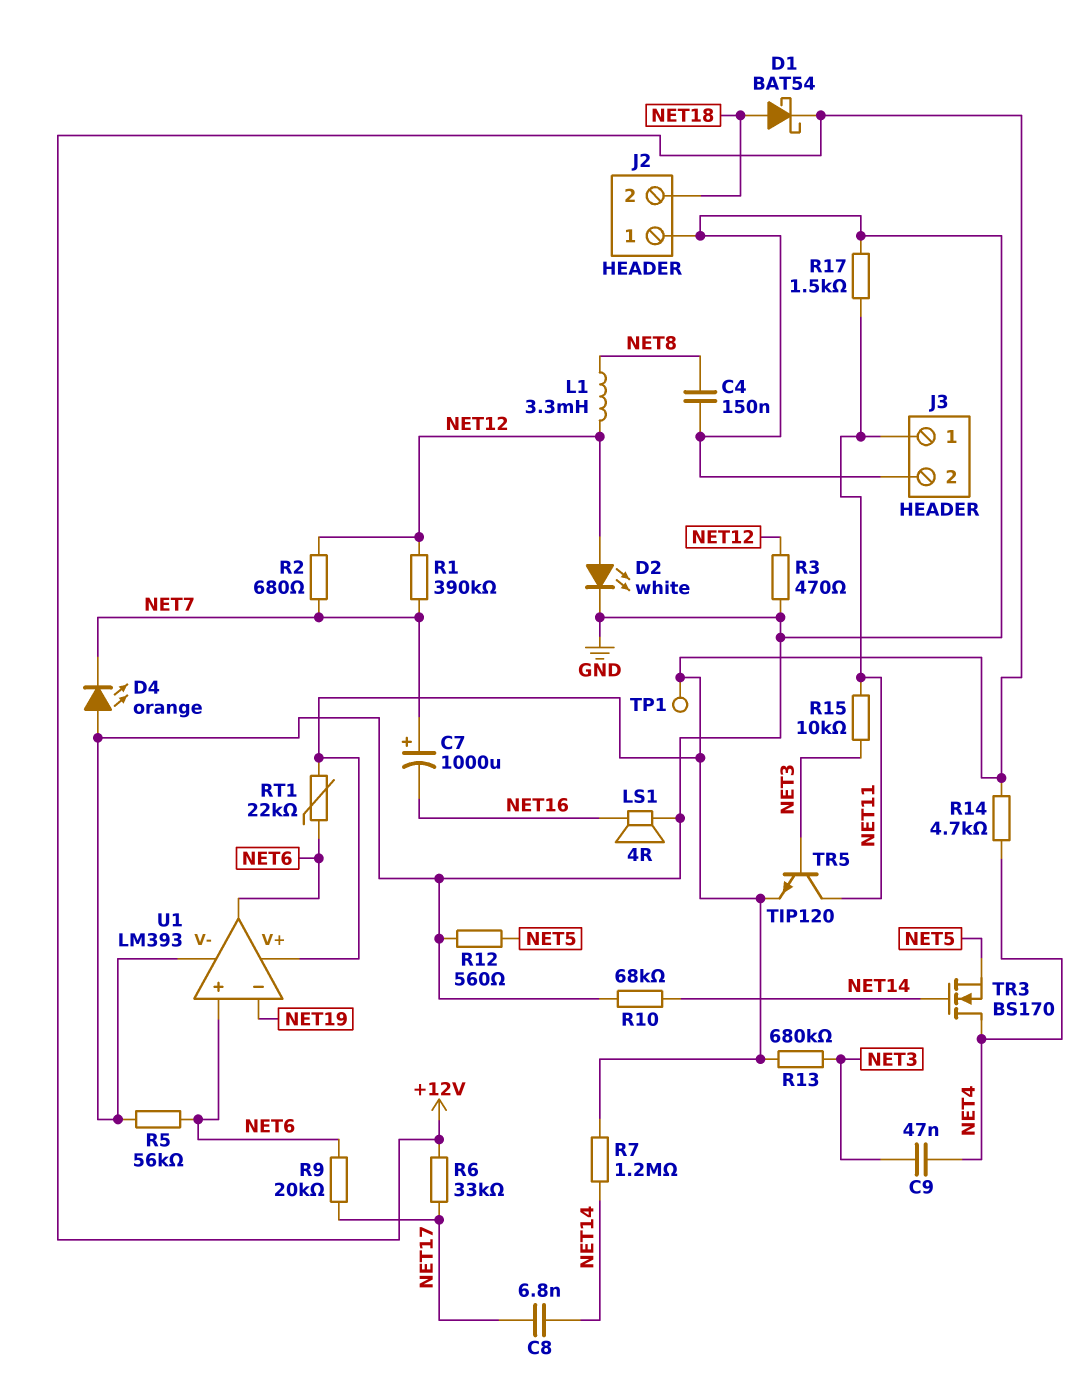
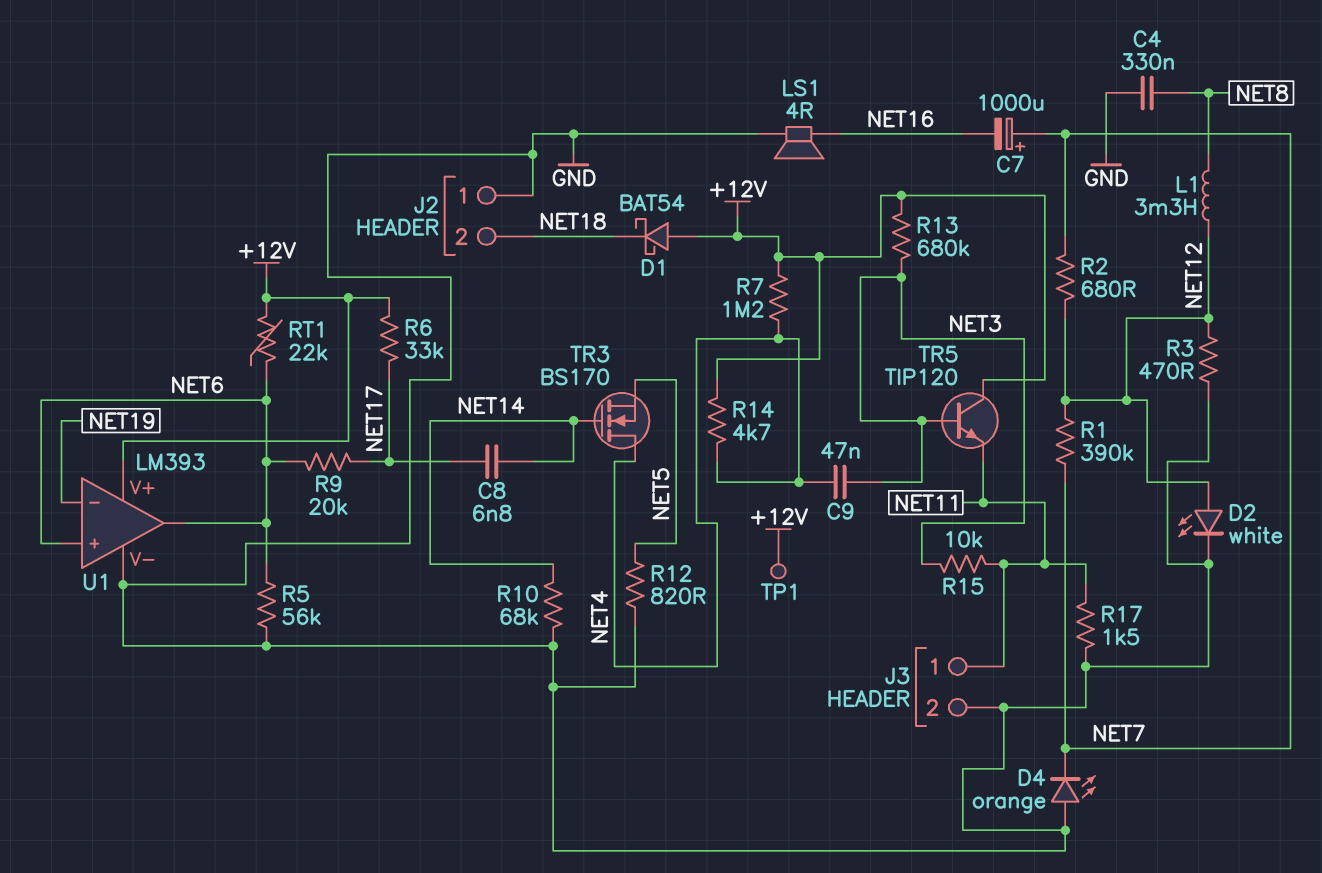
C4: 150nF (GND, NET8) -> 330nF (GND, NET8)
D1: schottky BAT54 (A NET18, K +12V) -> schottky BAT54 (A +12V, K NET18)
R7: 1.2M (+12V, NET14) -> 1.2M (+12V, NET4)
R12: 560 (GND, NET5) -> 820 (GND, NET5)
TR5: NPN TIP120 (B NET3, C NET11, E +12V) -> NPN TIP120 (B NET3, C +12V, E NET11)

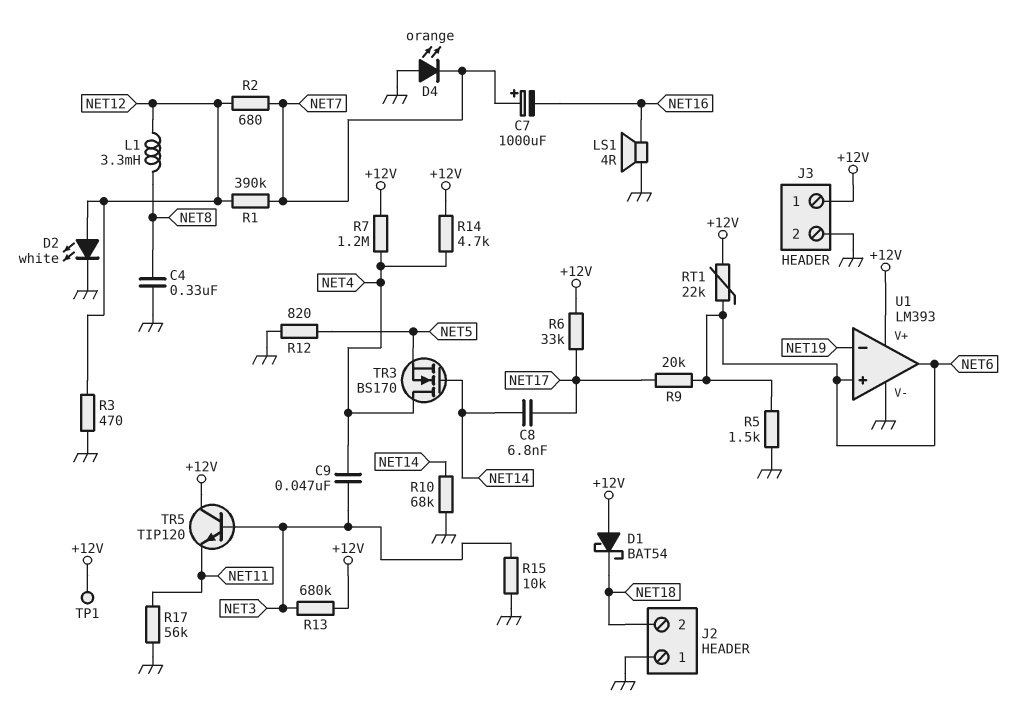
J3 pin 1: NET11 -> +12V
R5: 56k (GND, NET6) -> 1.5k (GND, NET6)
R15: 10k (NET3, NET11) -> 10k (GND, NET3)
R17: 1.5k (GND, NET11) -> 56k (GND, NET11)

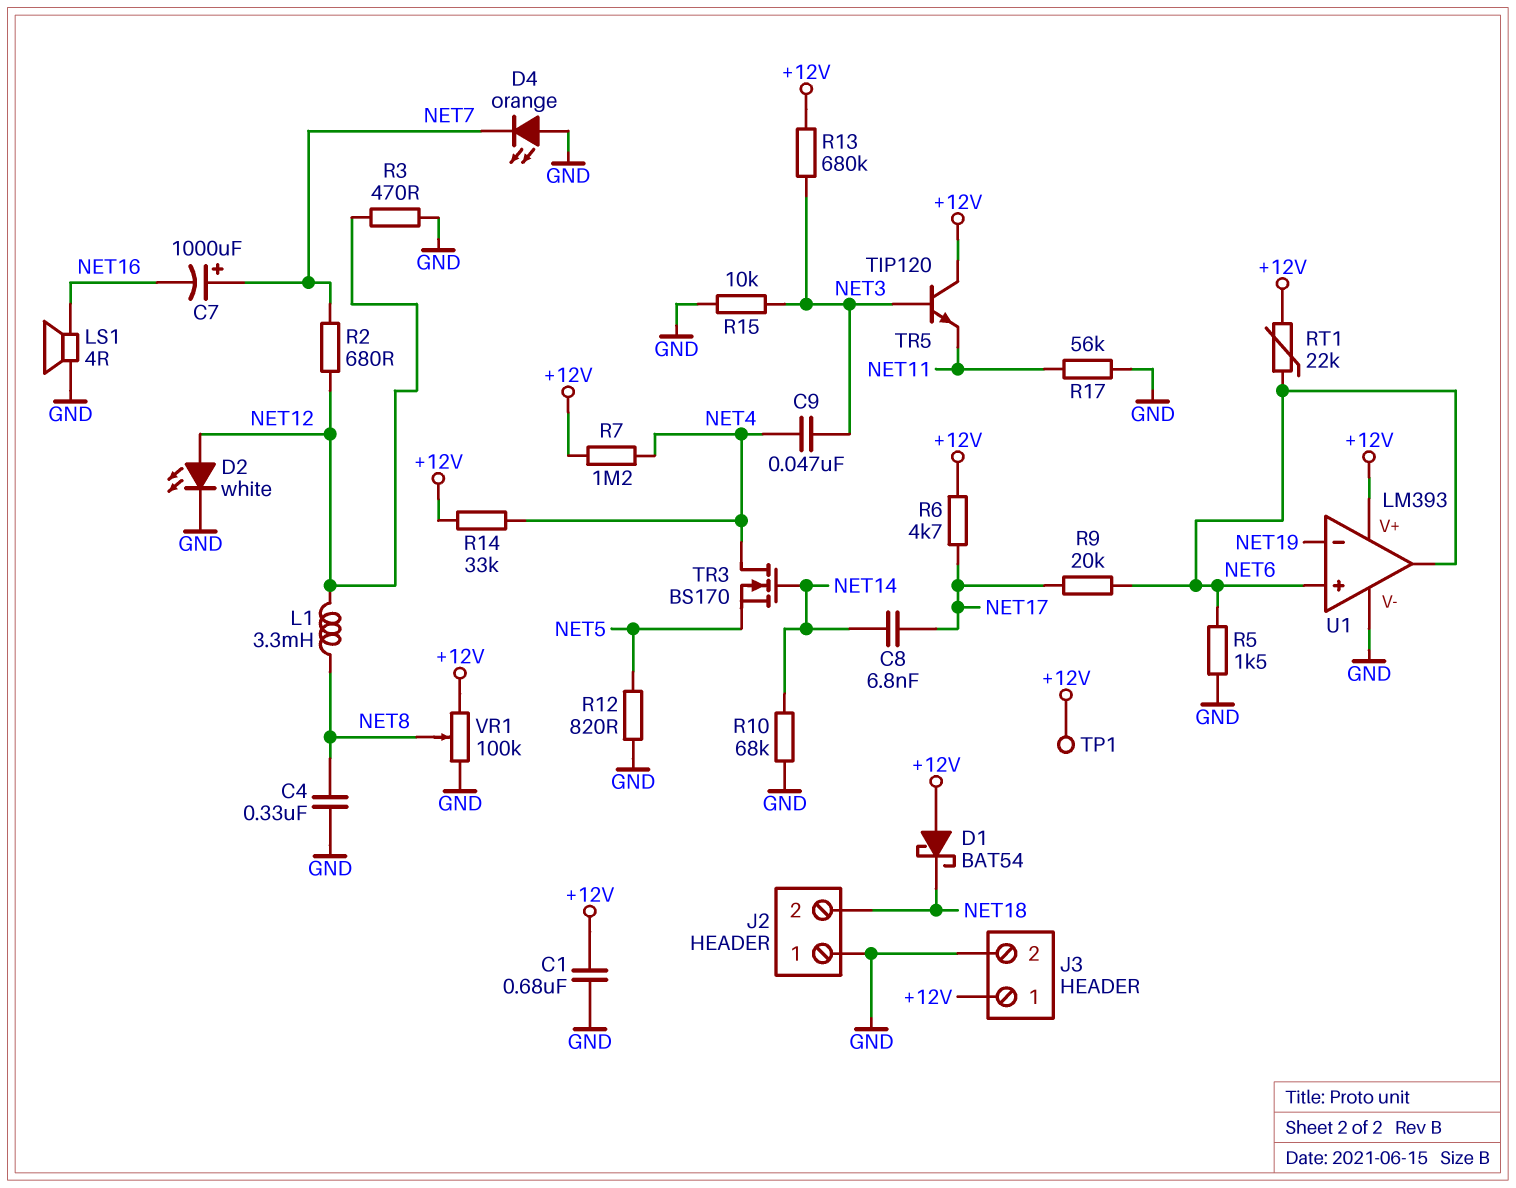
C1: none -> 680nF (+12V, GND)
R1: 390k (NET7, NET12) -> none
R6: 33k (+12V, NET17) -> 4.7k (+12V, NET17)
R14: 4.7k (+12V, NET4) -> 33k (+12V, NET4)
VR1: none -> 100k (+12V, GND, wiper NET8)

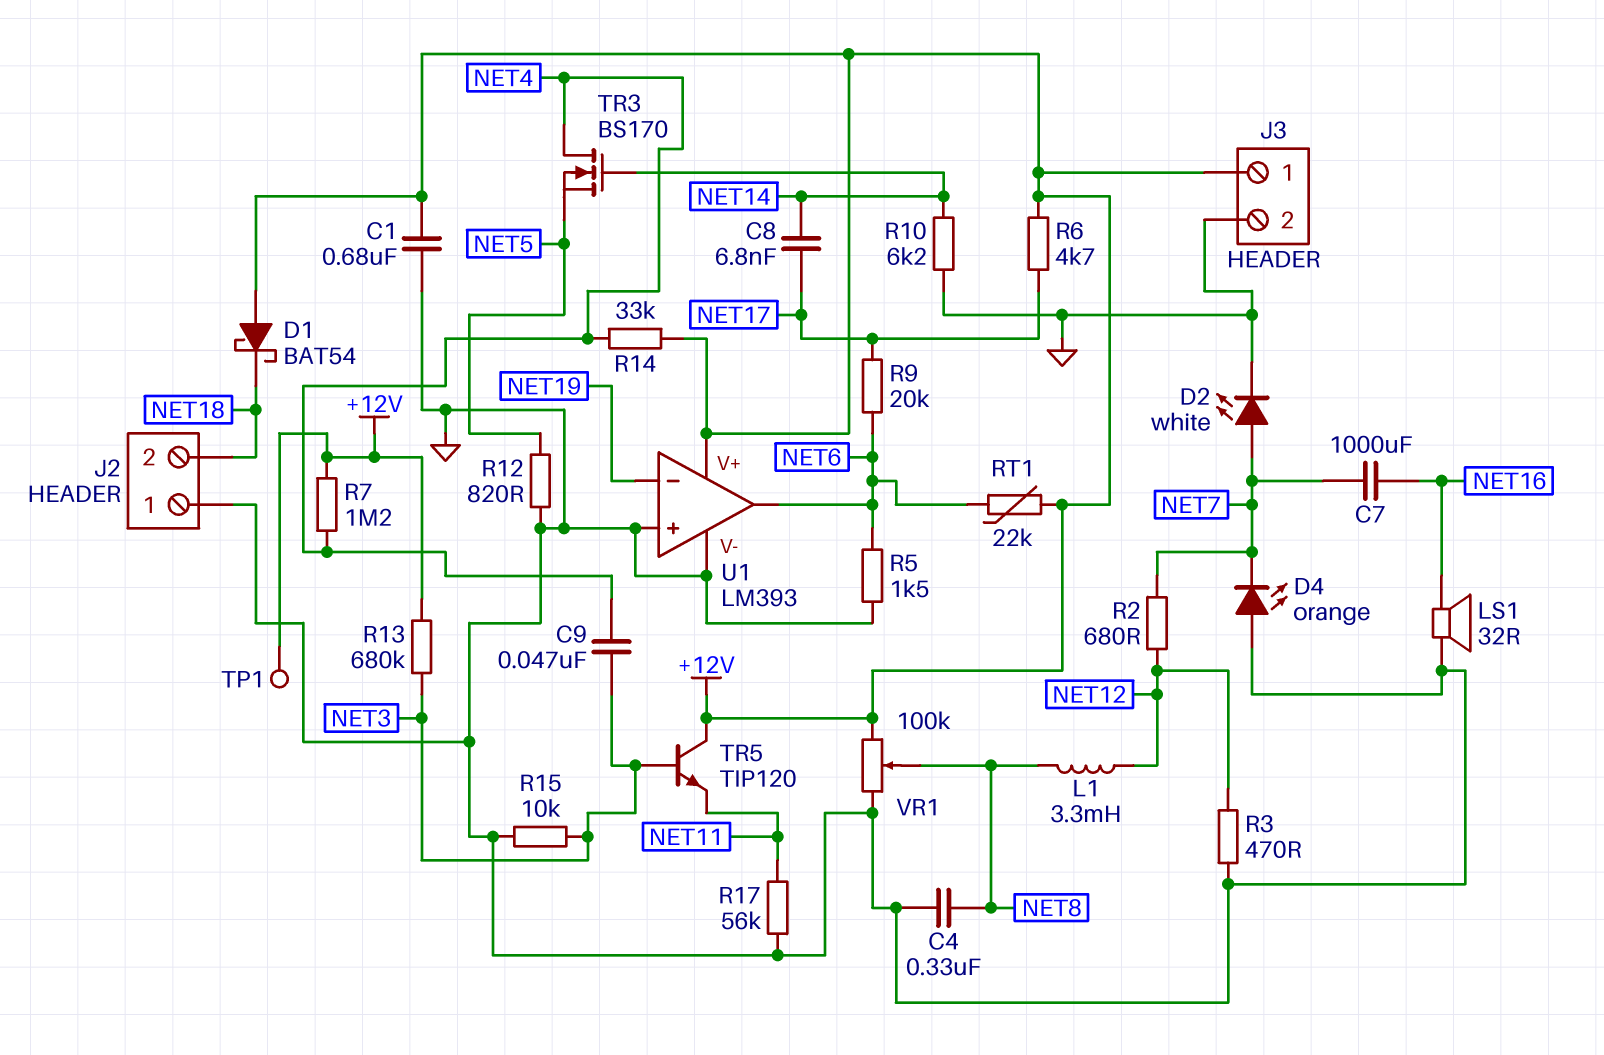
C7: 1000uF (plus NET7, minus NET16) -> 1000uF (NET7, NET16)
D2: LED white (A NET12, K GND) -> LED white (A NET7, K GND)
LS1: speaker 4R (GND, NET16) -> speaker 32R (GND, NET16)
R10: 68k (GND, NET14) -> 6.2k (GND, NET14)
U1 pin in+: NET6 -> GND

